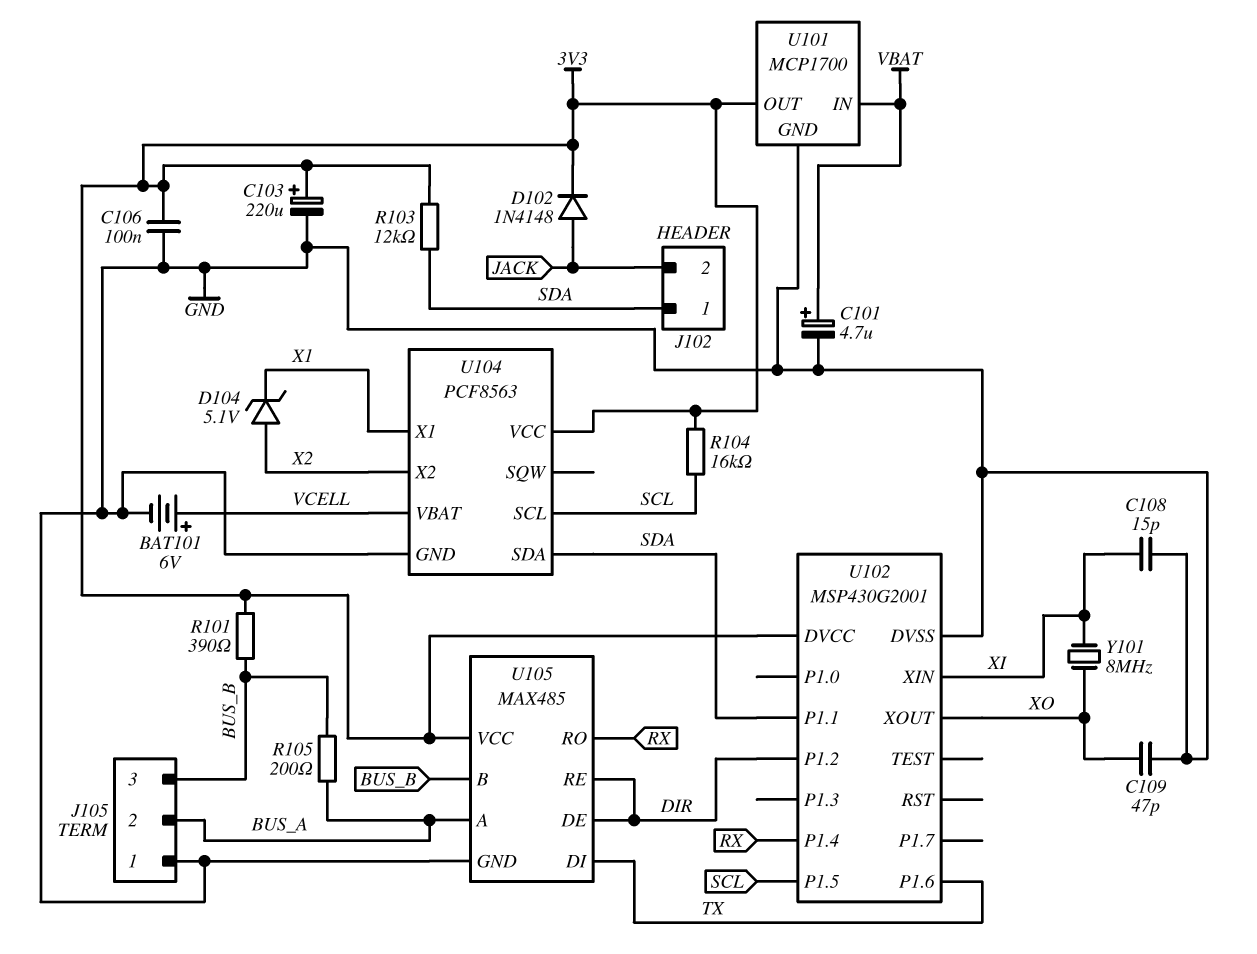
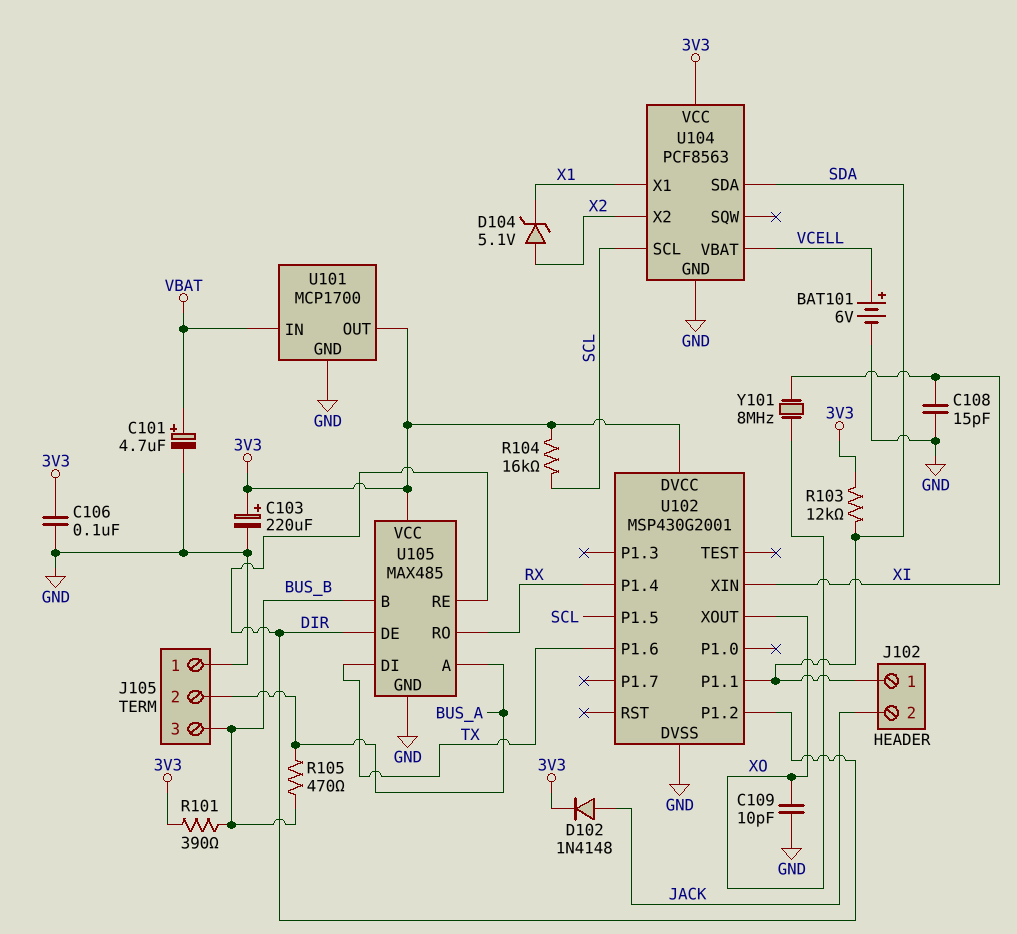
C109: 47pF (GND, XO) -> 10pF (GND, XO)
R105: 200 (BUS_A, BUS_B) -> 470 (BUS_A, BUS_B)

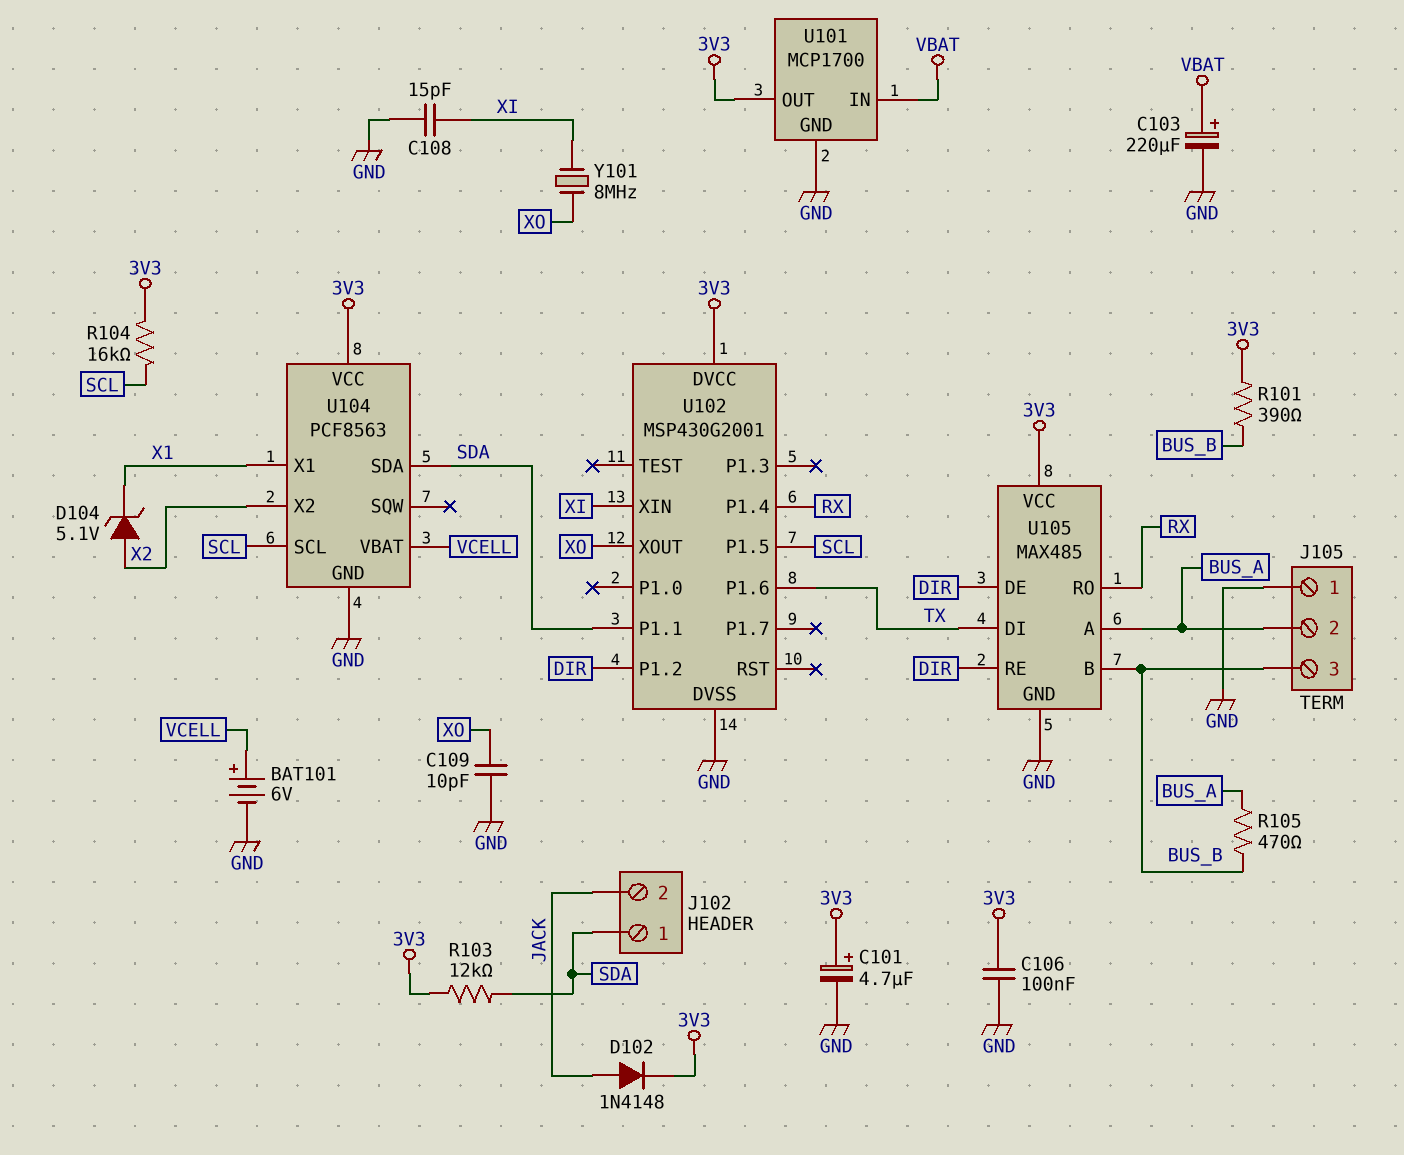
C101: 4.7uF (plus VBAT, minus GND) -> 4.7uF (plus 3V3, minus GND)
C103: 220uF (plus 3V3, minus GND) -> 220uF (plus VBAT, minus GND)

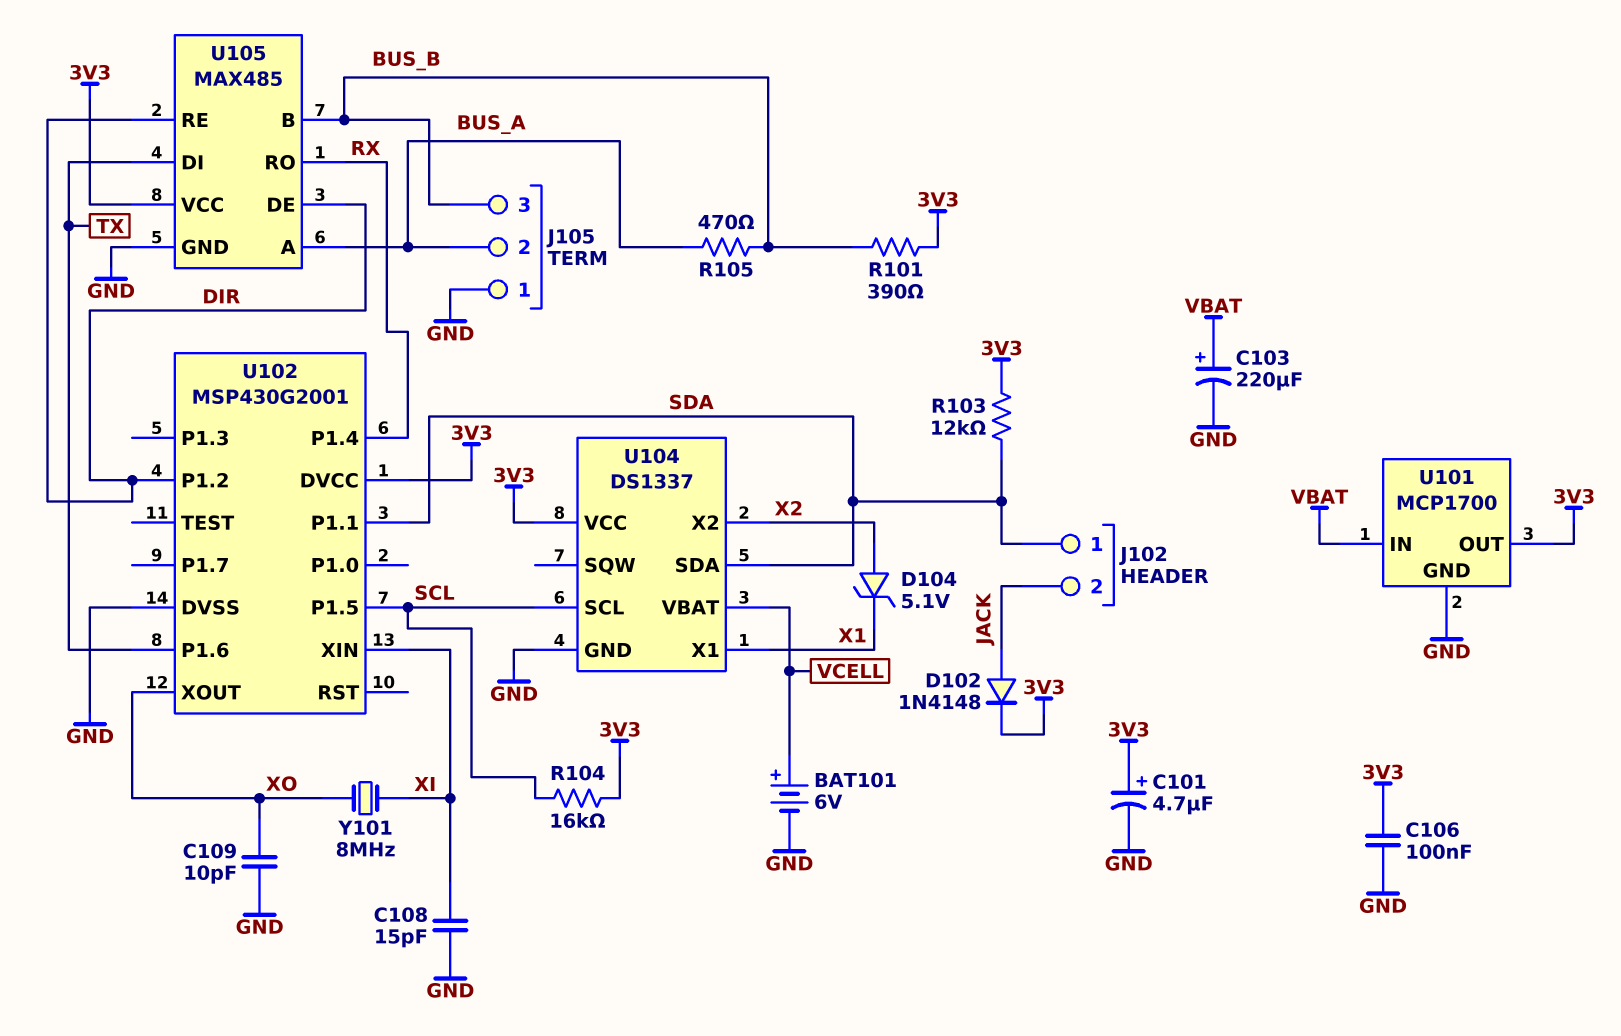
U104: PCF8563 -> DS1337

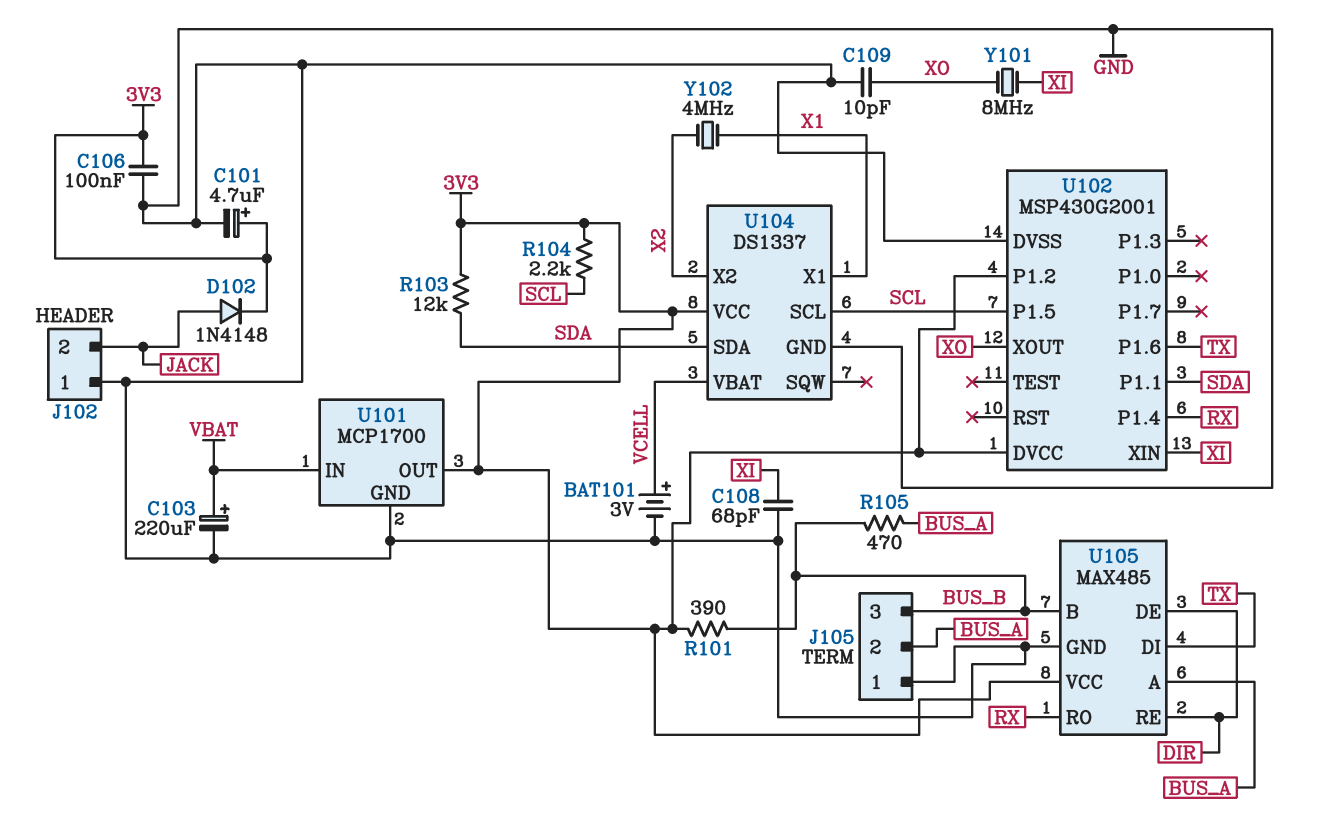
BAT101: 6V (plus VCELL, minus GND) -> 3V (plus VCELL, minus GND)
C108: 15pF (GND, XI) -> 68pF (GND, XI)
D104: zener 5.1V (A X2, K X1) -> none
J102 pin 1: SDA -> GND
R104: 16k (3V3, SCL) -> 2.2k (3V3, SCL)
U102 pin P1.2: DIR -> 3V3
Y102: none -> 4MHz (X1, X2)

